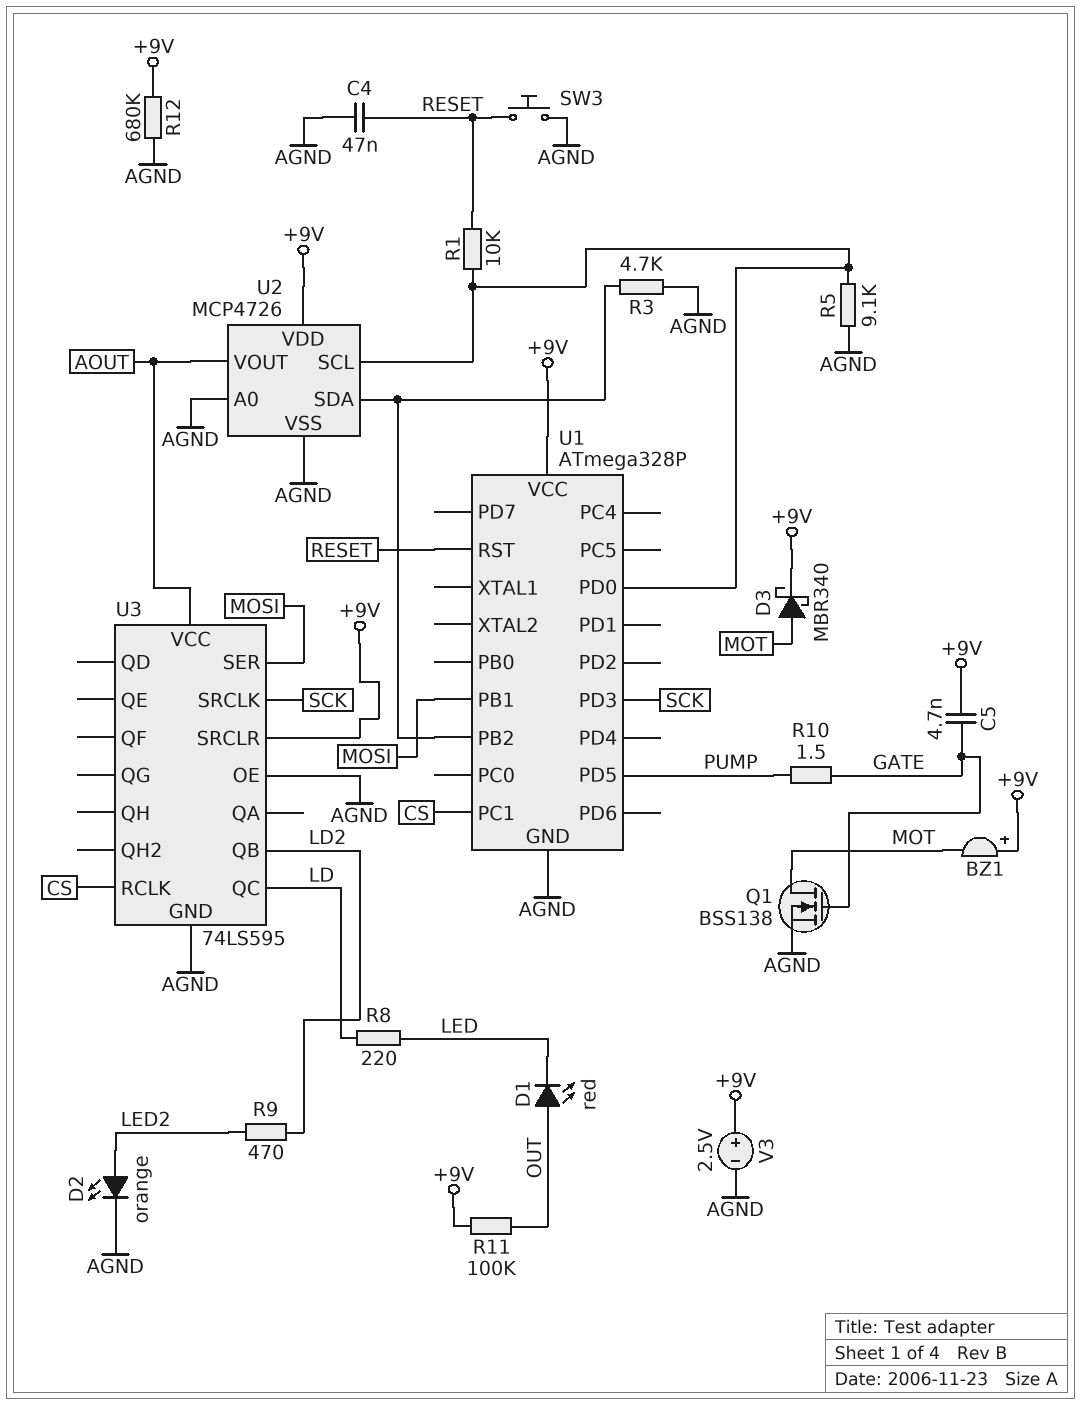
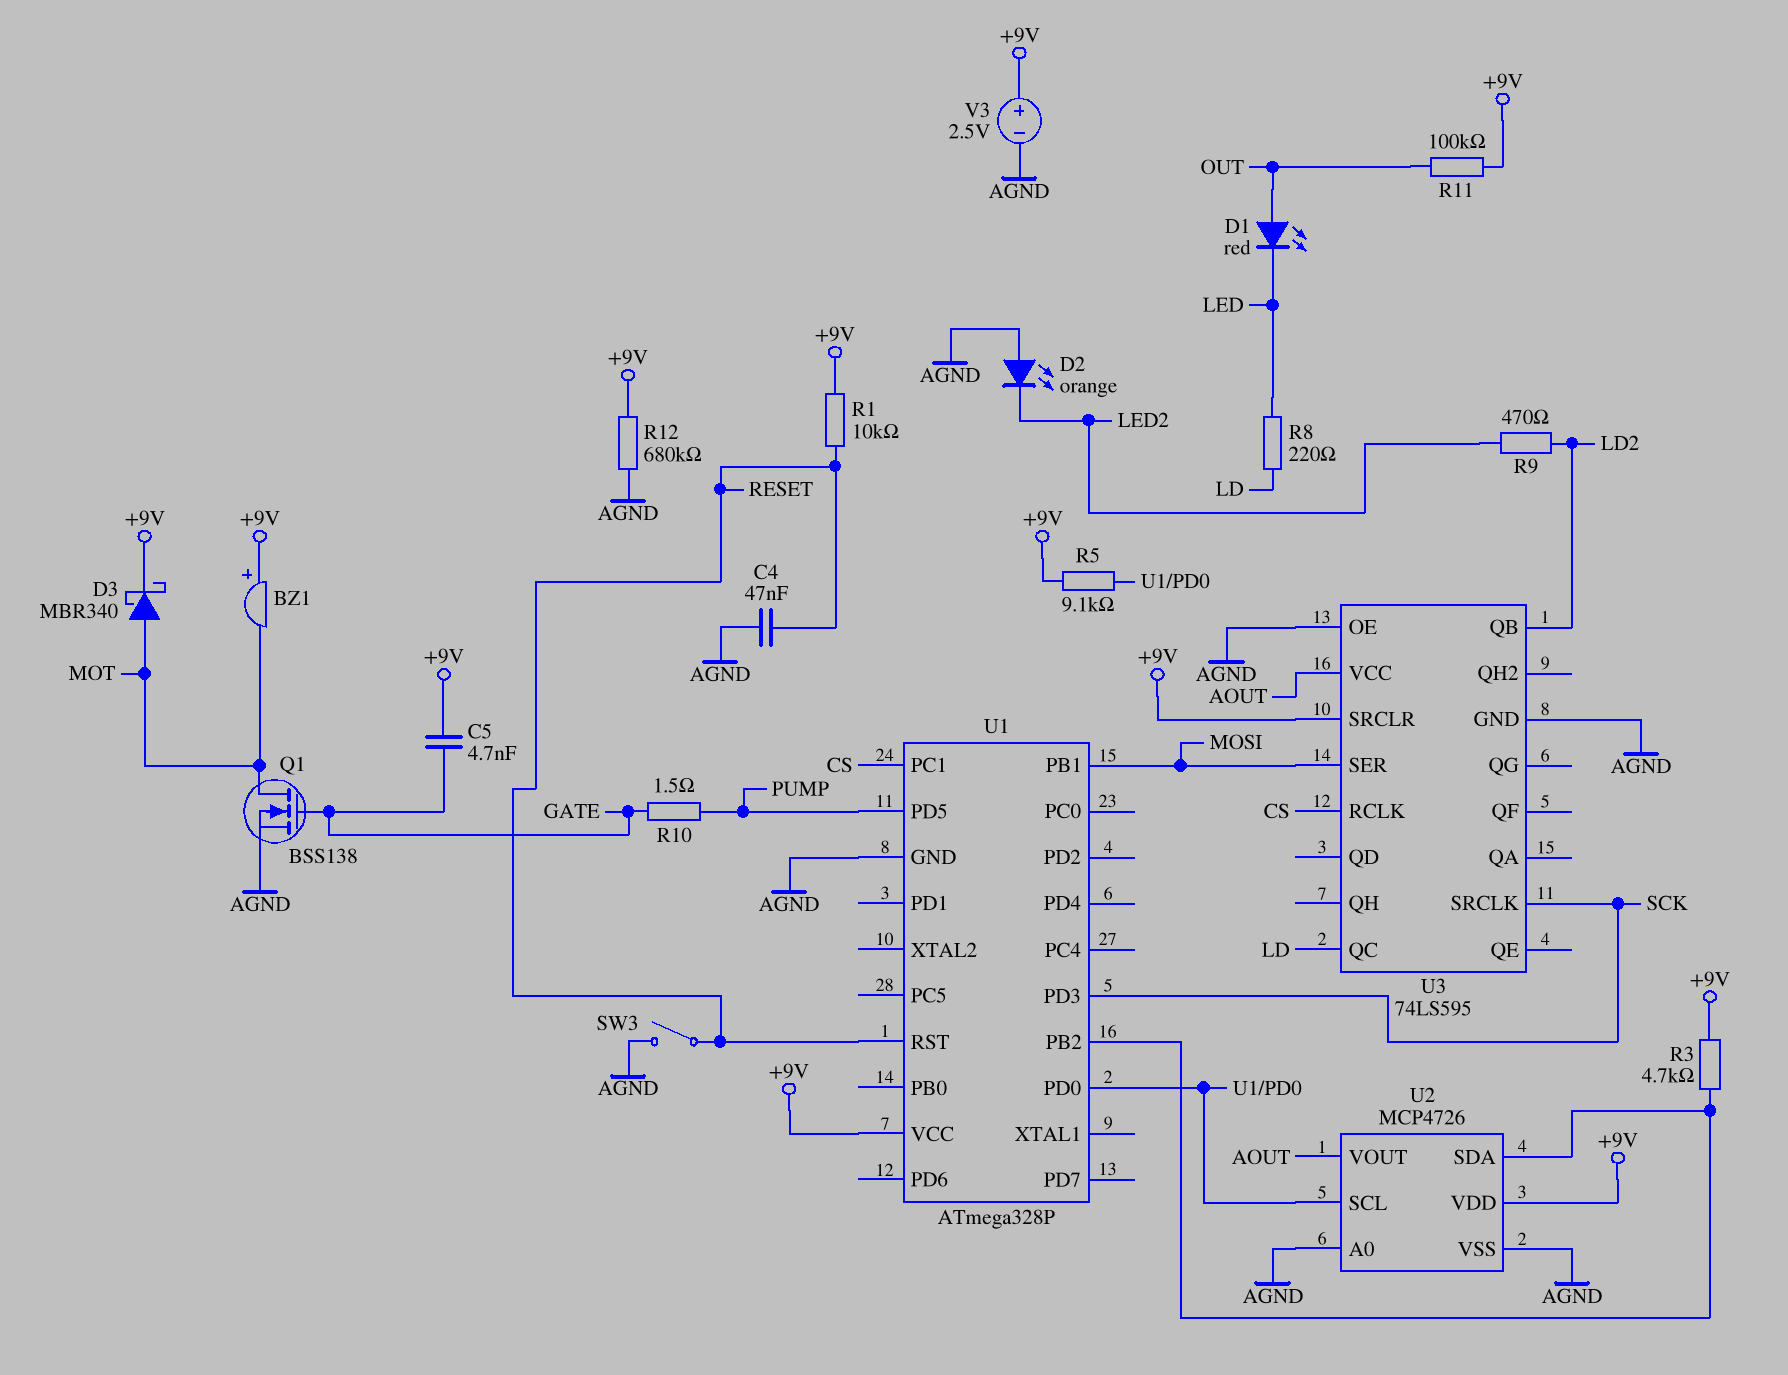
D2: LED orange (A LED2, K AGND) -> LED orange (A AGND, K LED2)
R1: 10k (RESET, U1/PD0) -> 10k (+9V, RESET)
R3: 4.7k (AGND, U1/PB2) -> 4.7k (+9V, U1/PB2)
R5: 9.1k (AGND, U1/PD0) -> 9.1k (+9V, U1/PD0)
SW3: button (AGND, RESET) -> switch (AGND, RESET)

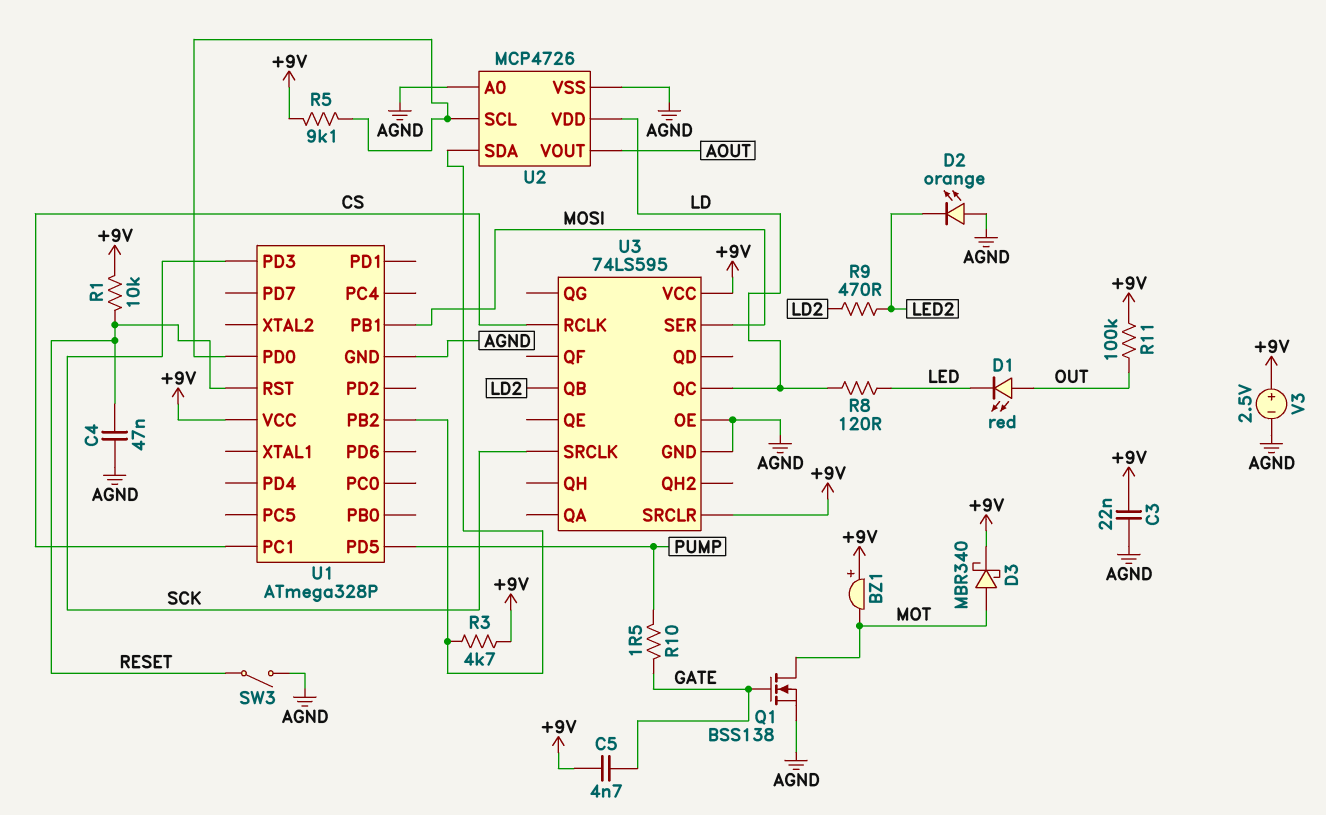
C3: none -> 22nF (+9V, AGND)
R8: 220 (LD, LED) -> 120 (LD, LED)
R12: 680k (+9V, AGND) -> none
U2 pin VDD: +9V -> LD
U3 pin VCC: AOUT -> +9V

